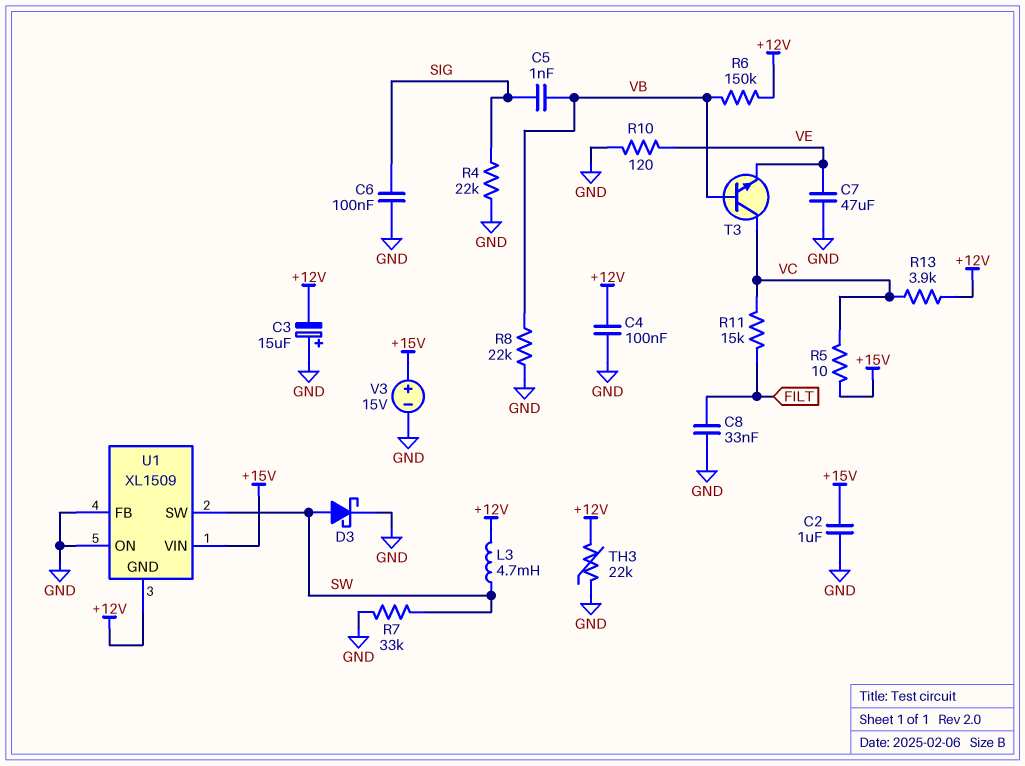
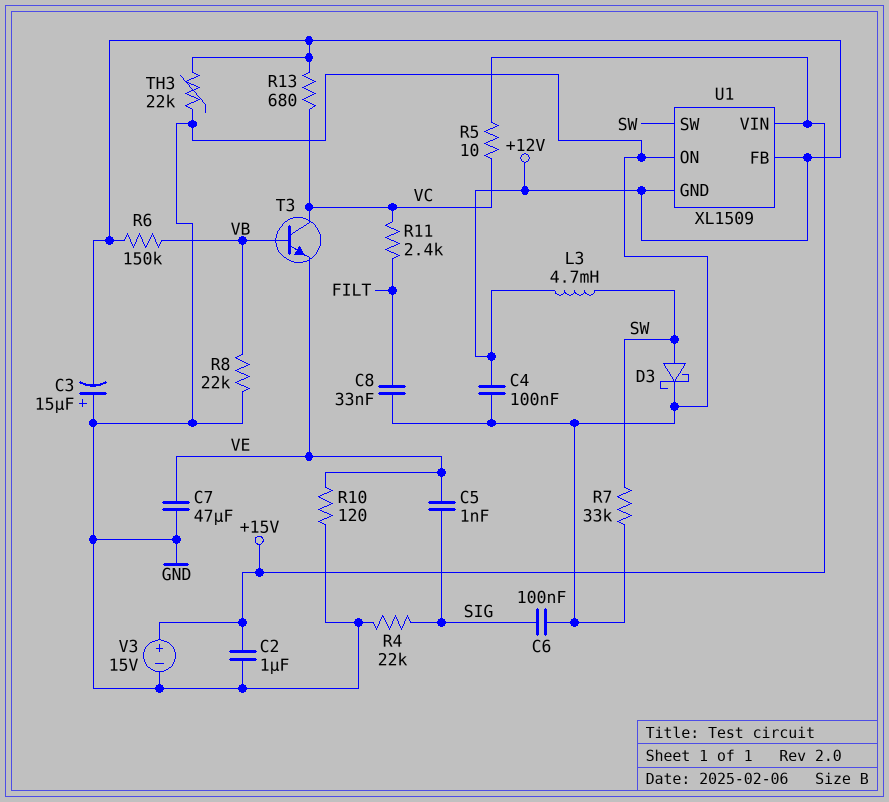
C5: 1nF (SIG, VB) -> 1nF (SIG, VE)
R11: 15k (FILT, VC) -> 2.4k (FILT, VC)
R13: 3.9k (+12V, VC) -> 680 (+12V, VC)
U1 pin FB: GND -> +12V

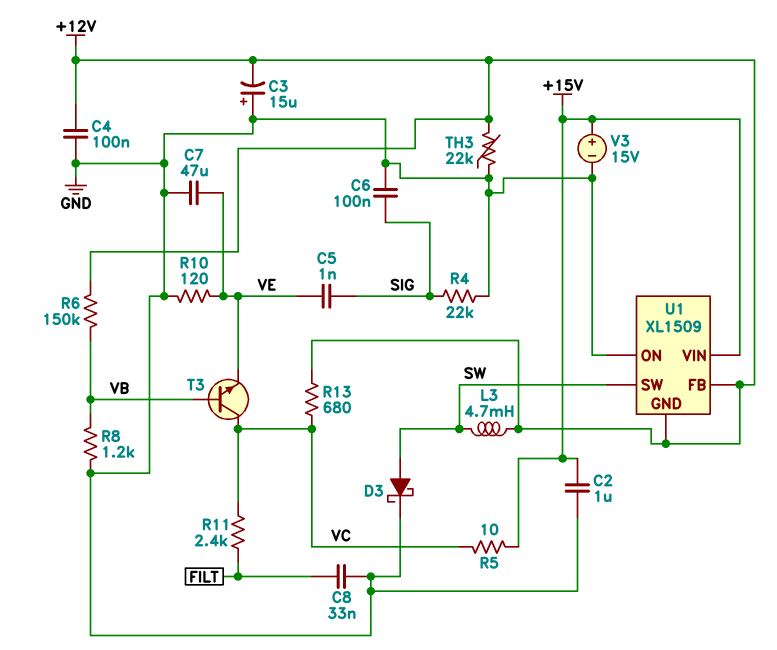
R7: 33k (GND, SW) -> none
R8: 22k (GND, VB) -> 1.2k (GND, VB)

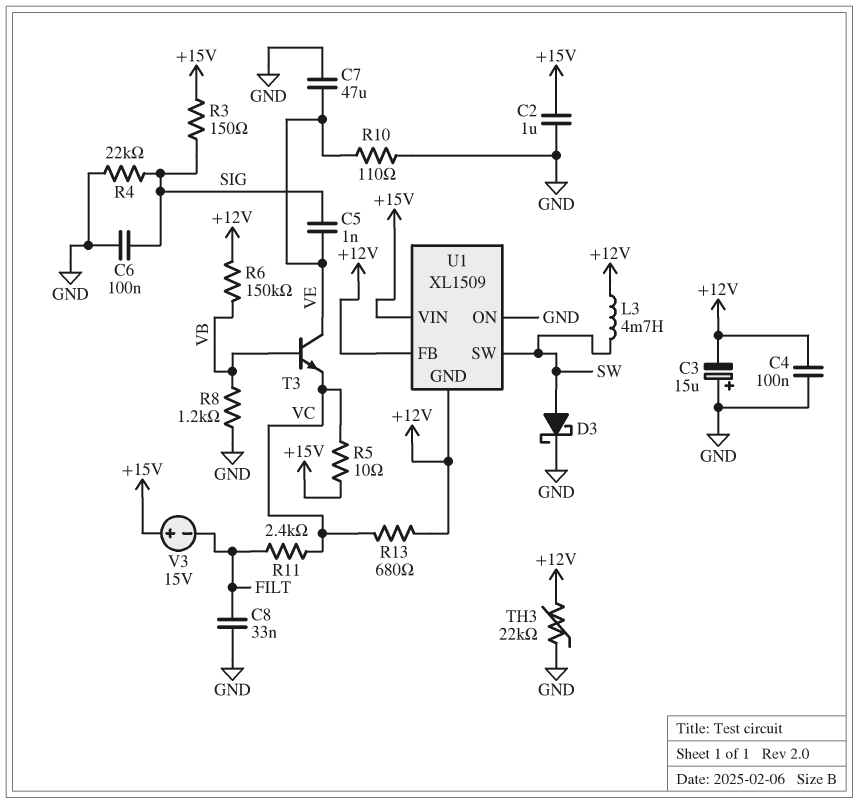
R3: none -> 150 (+15V, SIG)
R10: 120 (GND, VE) -> 110 (GND, VE)
T3: NPN (B VB, C VC, E VE) -> NPN (B VB, C VE, E VC)
V3: 15V (plus +15V, minus GND) -> 15V (plus +15V, minus FILT)

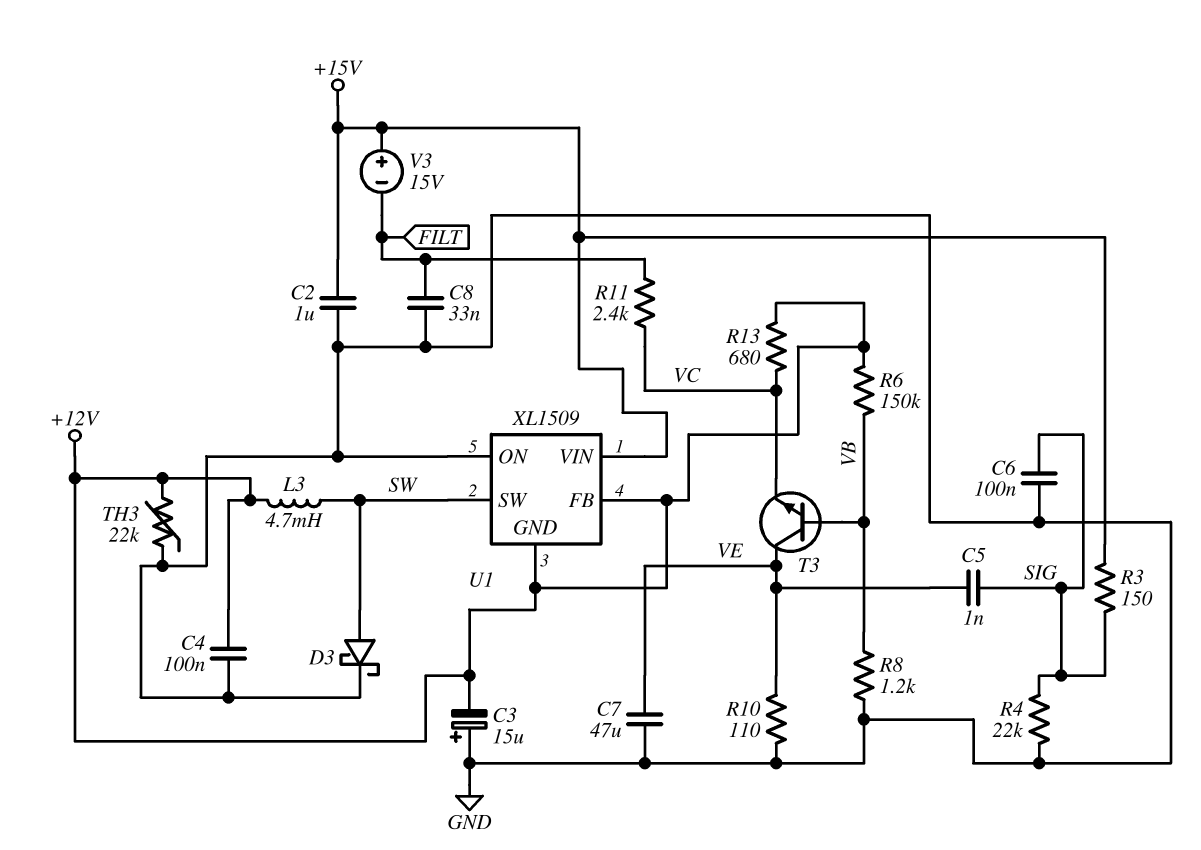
R5: 10 (+15V, VC) -> none

